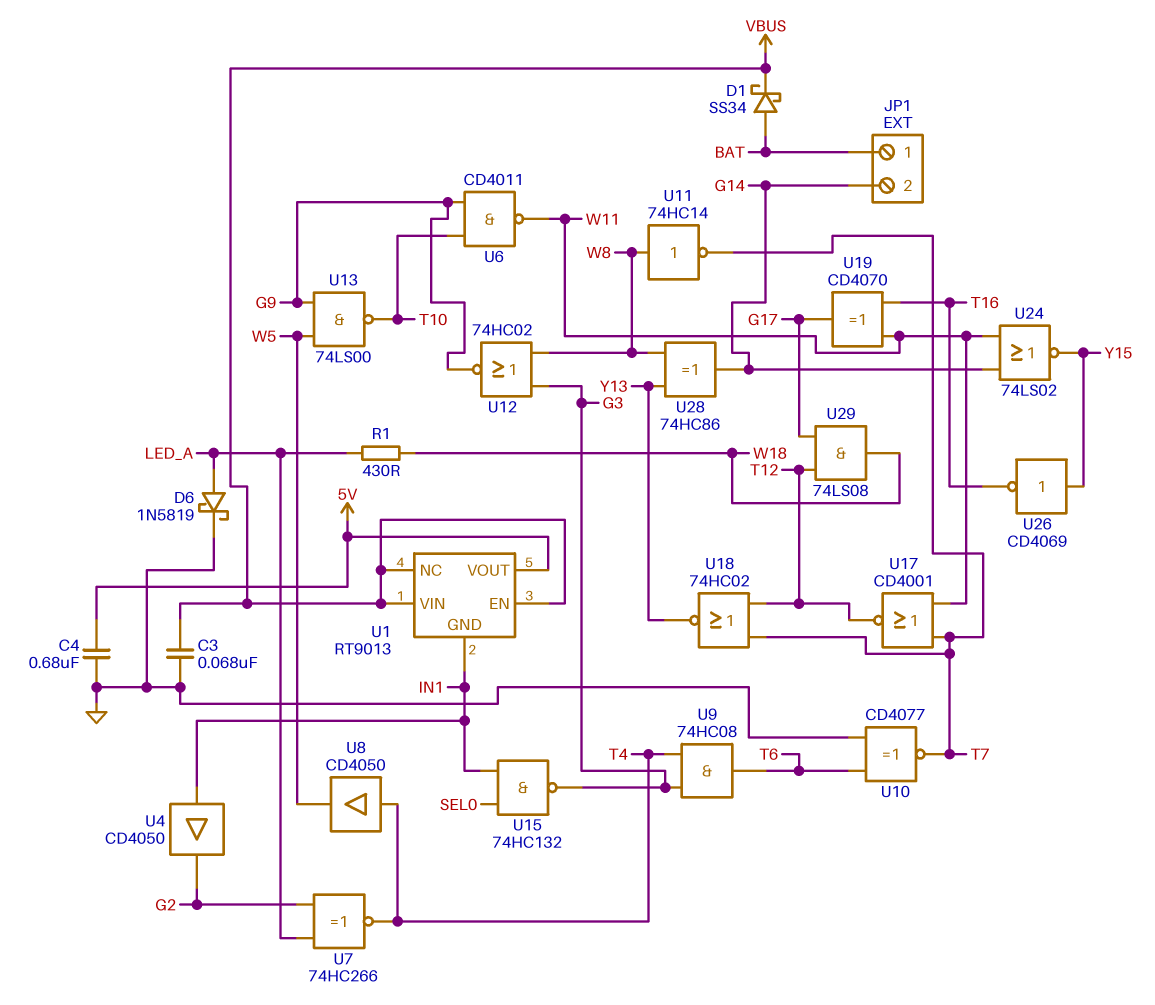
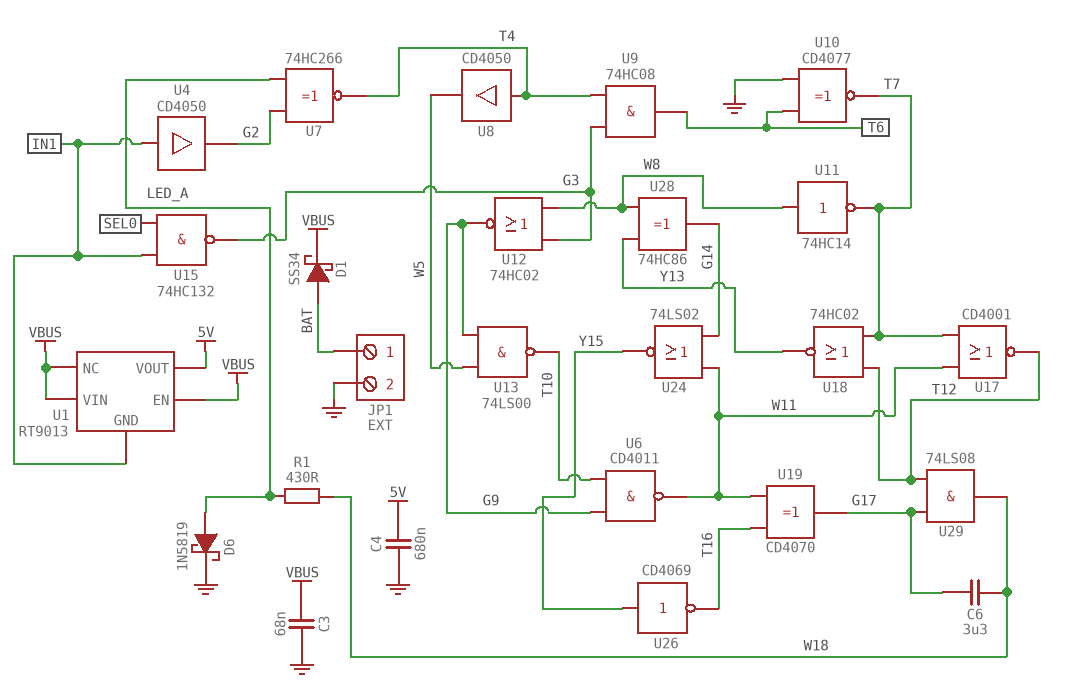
C6: none -> 3.3uF (G17, W18)
JP1 pin 2: G14 -> GND

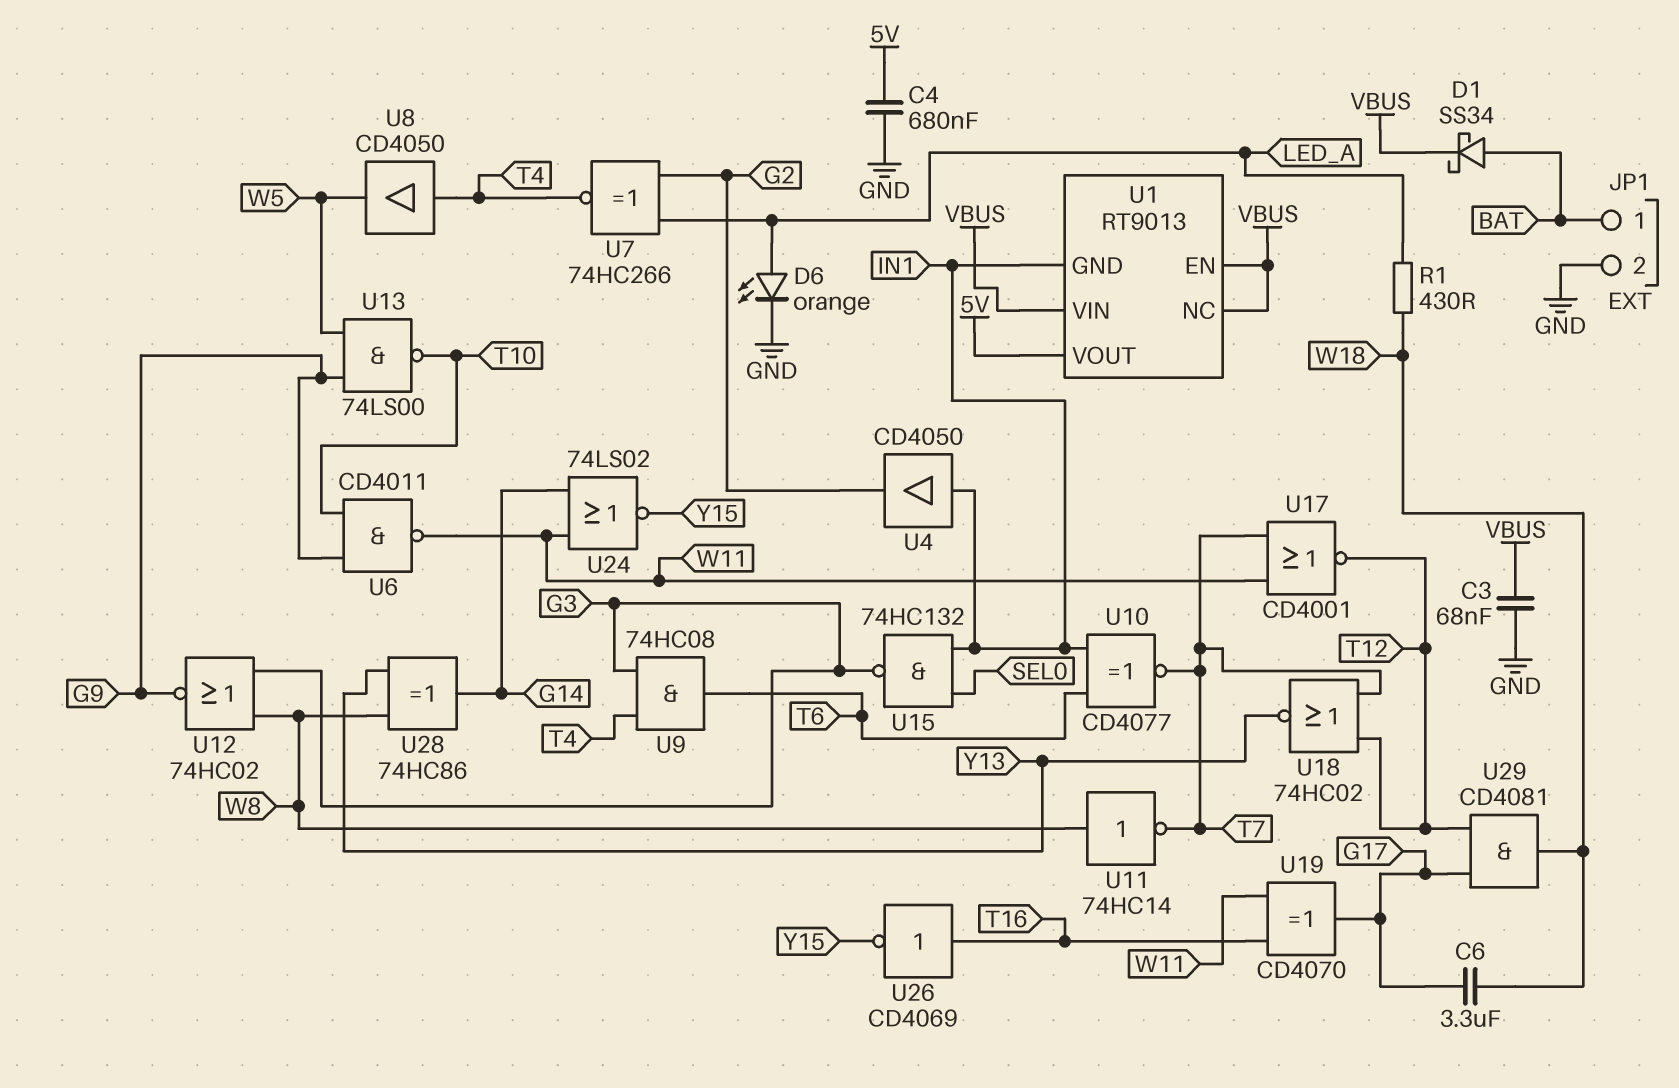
D6: schottky 1N5819 (A LED_A, K GND) -> LED orange (A LED_A, K GND)
U10: XNOR CD4077 (in GND, in T6, out T7) -> XNOR CD4077 (in IN1, in T6, out T7)
U26: NOT CD4069 (in Y15, out T16) -> NOT CD4069 (in T16, out Y15)
U29: AND 74LS08 (in G17, in T12, out W18) -> AND CD4081 (in G17, in T12, out W18)

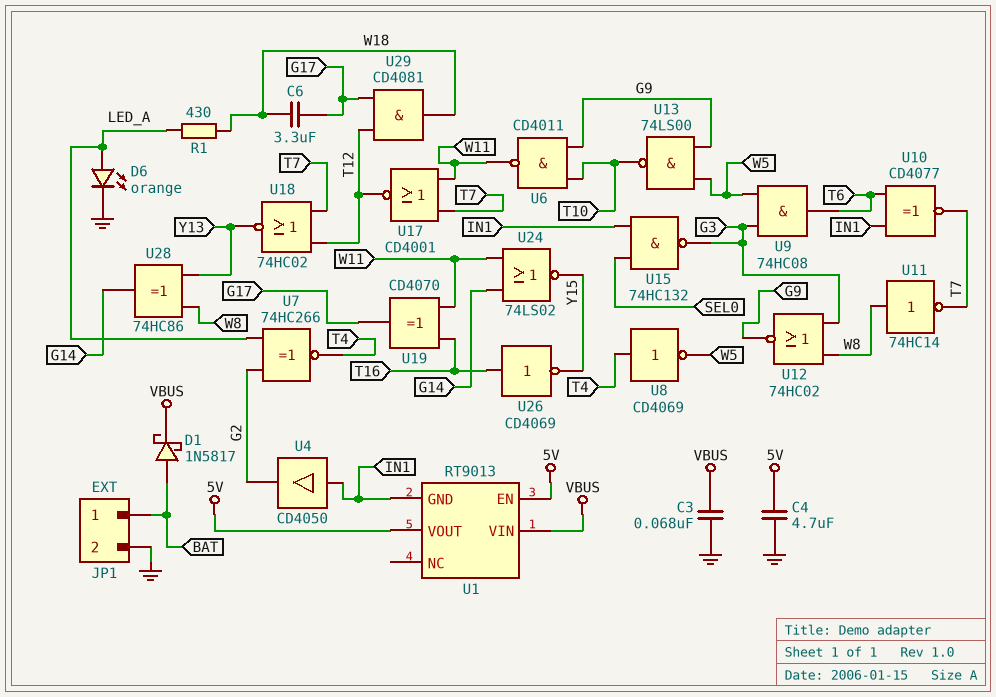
C4: 680nF (5V, GND) -> 4.7uF (5V, GND)
D1: schottky SS34 (A BAT, K VBUS) -> schottky 1N5817 (A BAT, K VBUS)
U1 pin EN: VBUS -> 5V
U1 pin NC: VBUS -> none
U8: buffer CD4050 (in T4, out W5) -> NOT CD4069 (in T4, out W5)
U9: AND 74HC08 (in G3, in T4, out T6) -> AND 74HC08 (in G3, in W5, out T6)

